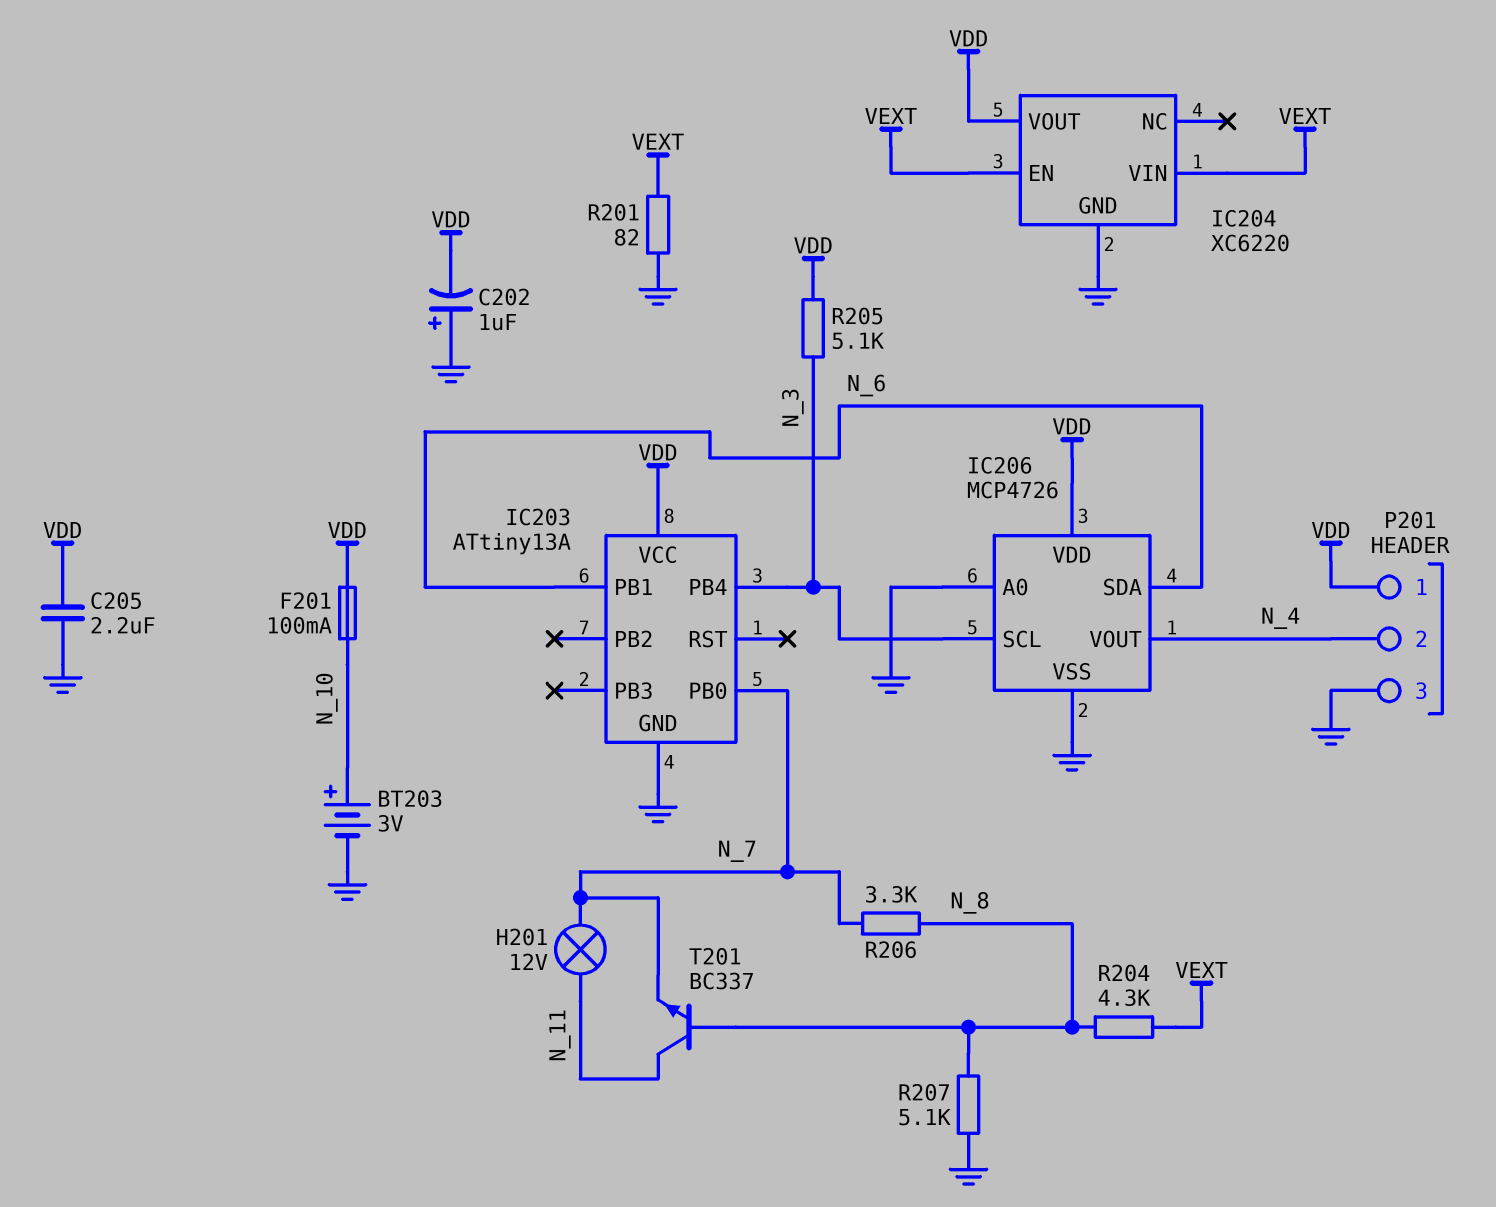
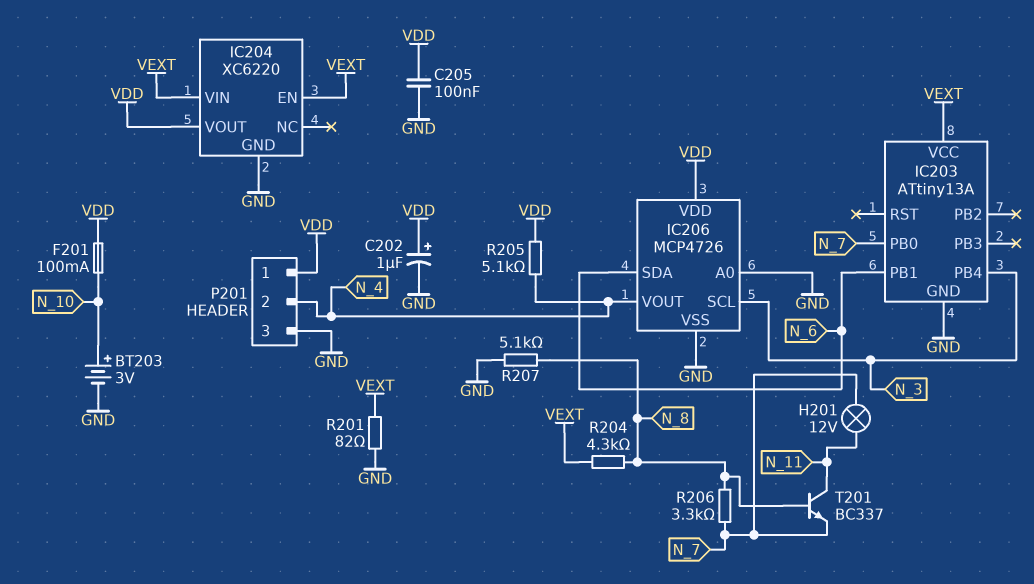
C202: 1uF (plus GND, minus VDD) -> 1uF (plus VDD, minus GND)
C205: 2.2uF (GND, VDD) -> 100nF (GND, VDD)
IC203 pin VCC: VDD -> VEXT
R205: 5.1k (N_3, VDD) -> 5.1k (N_4, VDD)

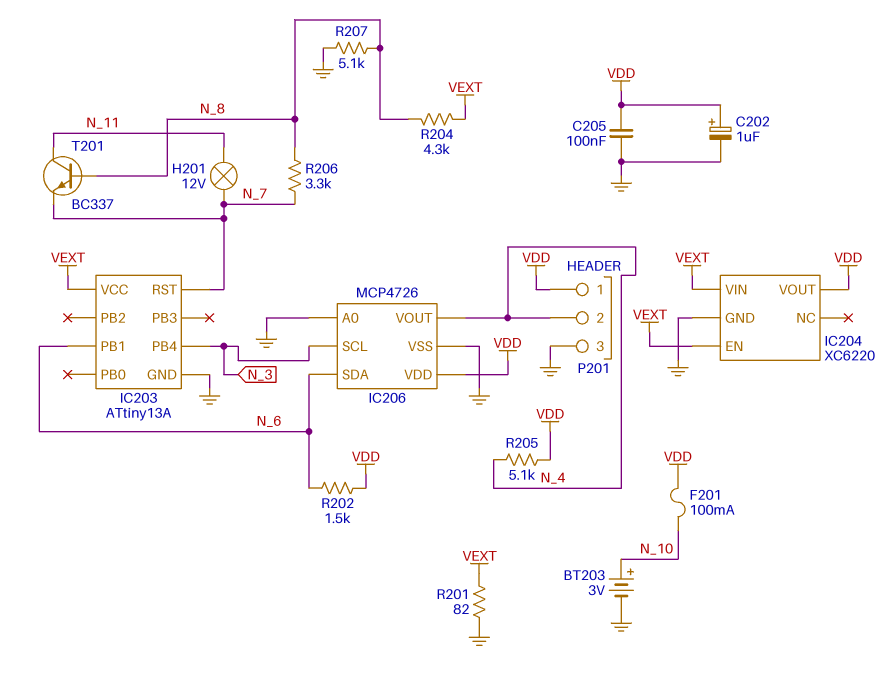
IC203 pin PB0: N_7 -> none
IC203 pin RST: none -> N_7
R202: none -> 1.5k (N_6, VDD)

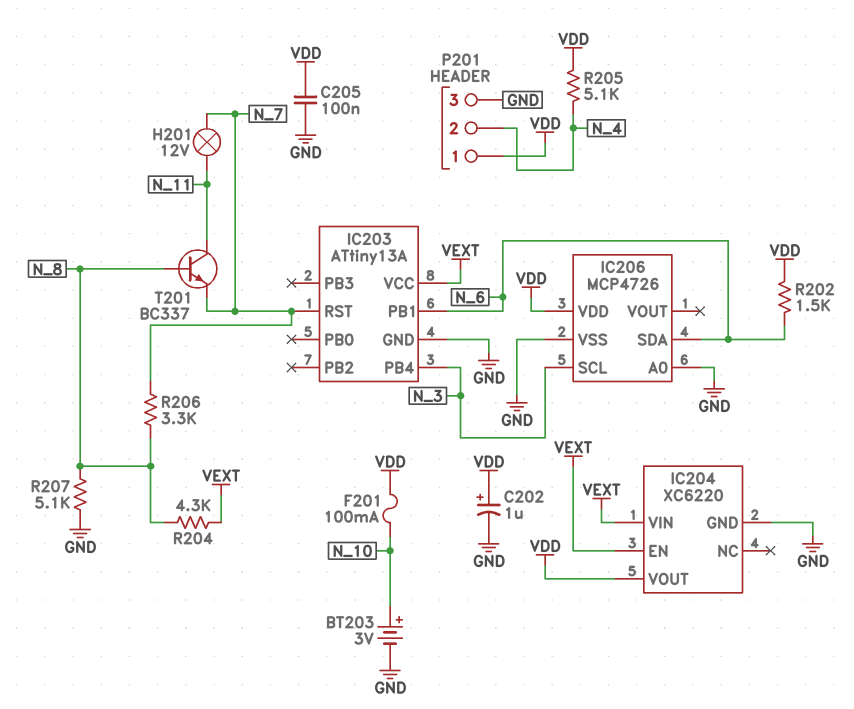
IC206 pin VOUT: N_4 -> none
R201: 82 (GND, VEXT) -> none

